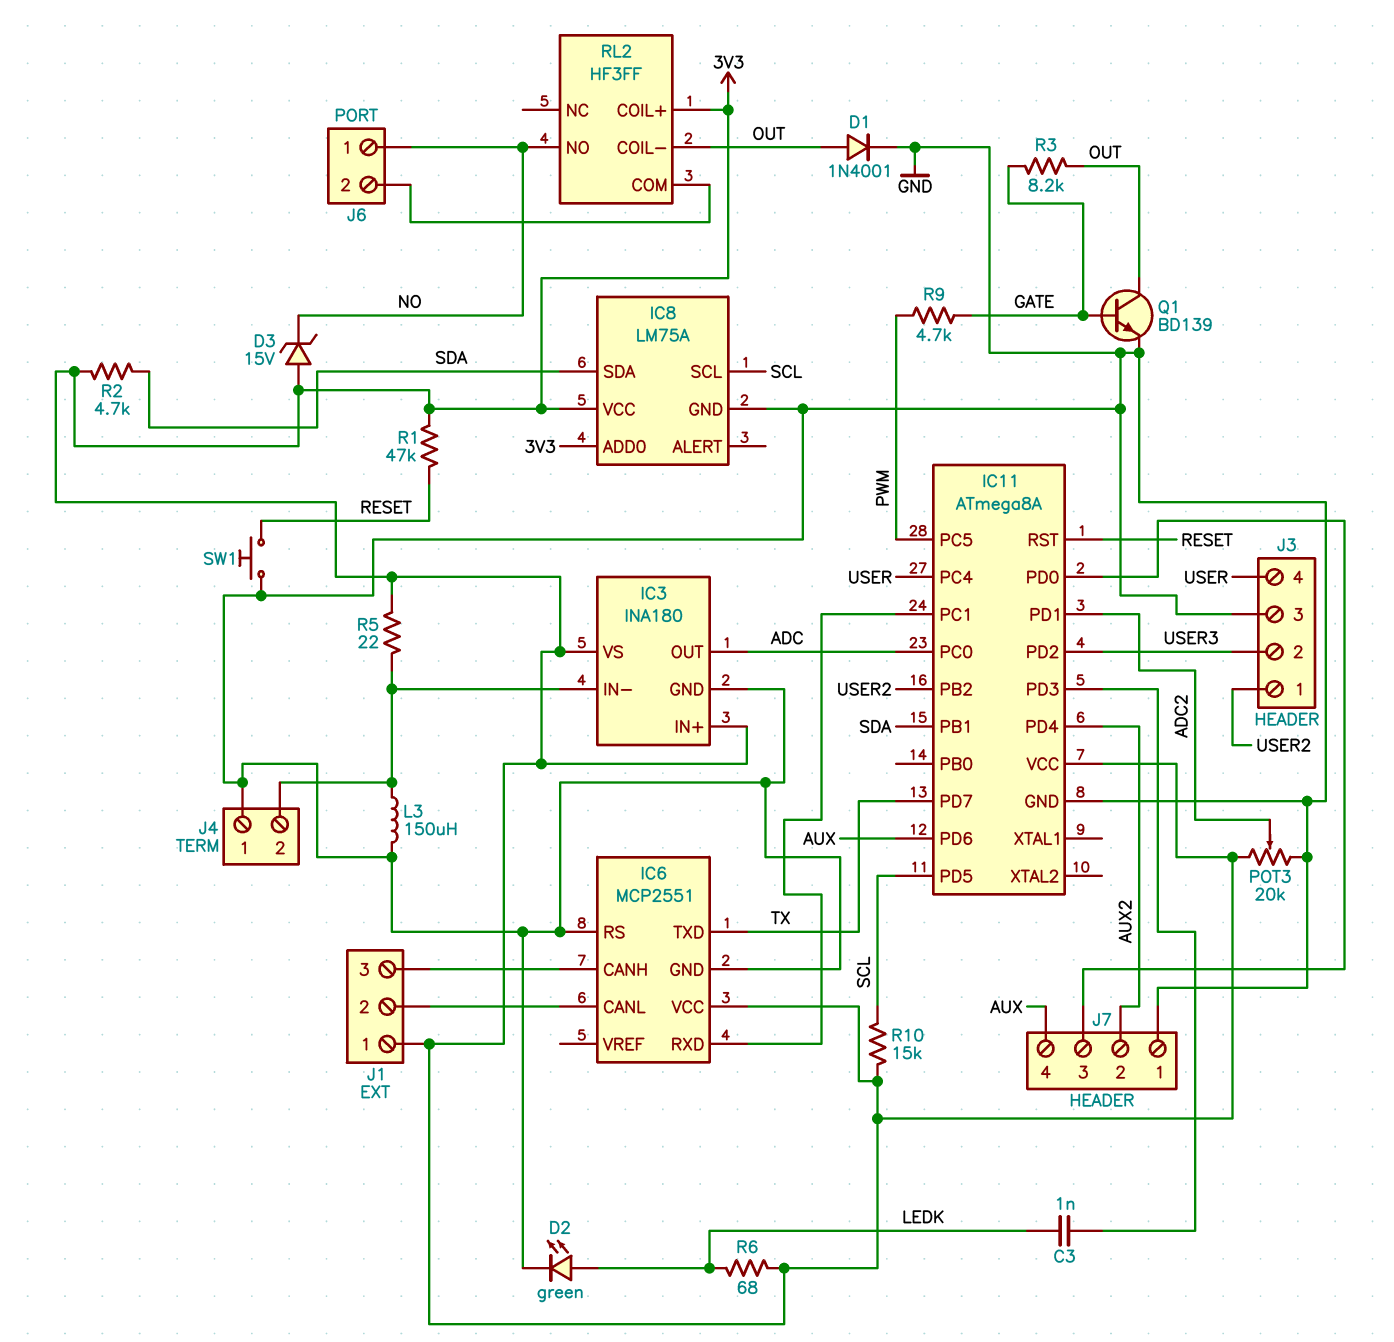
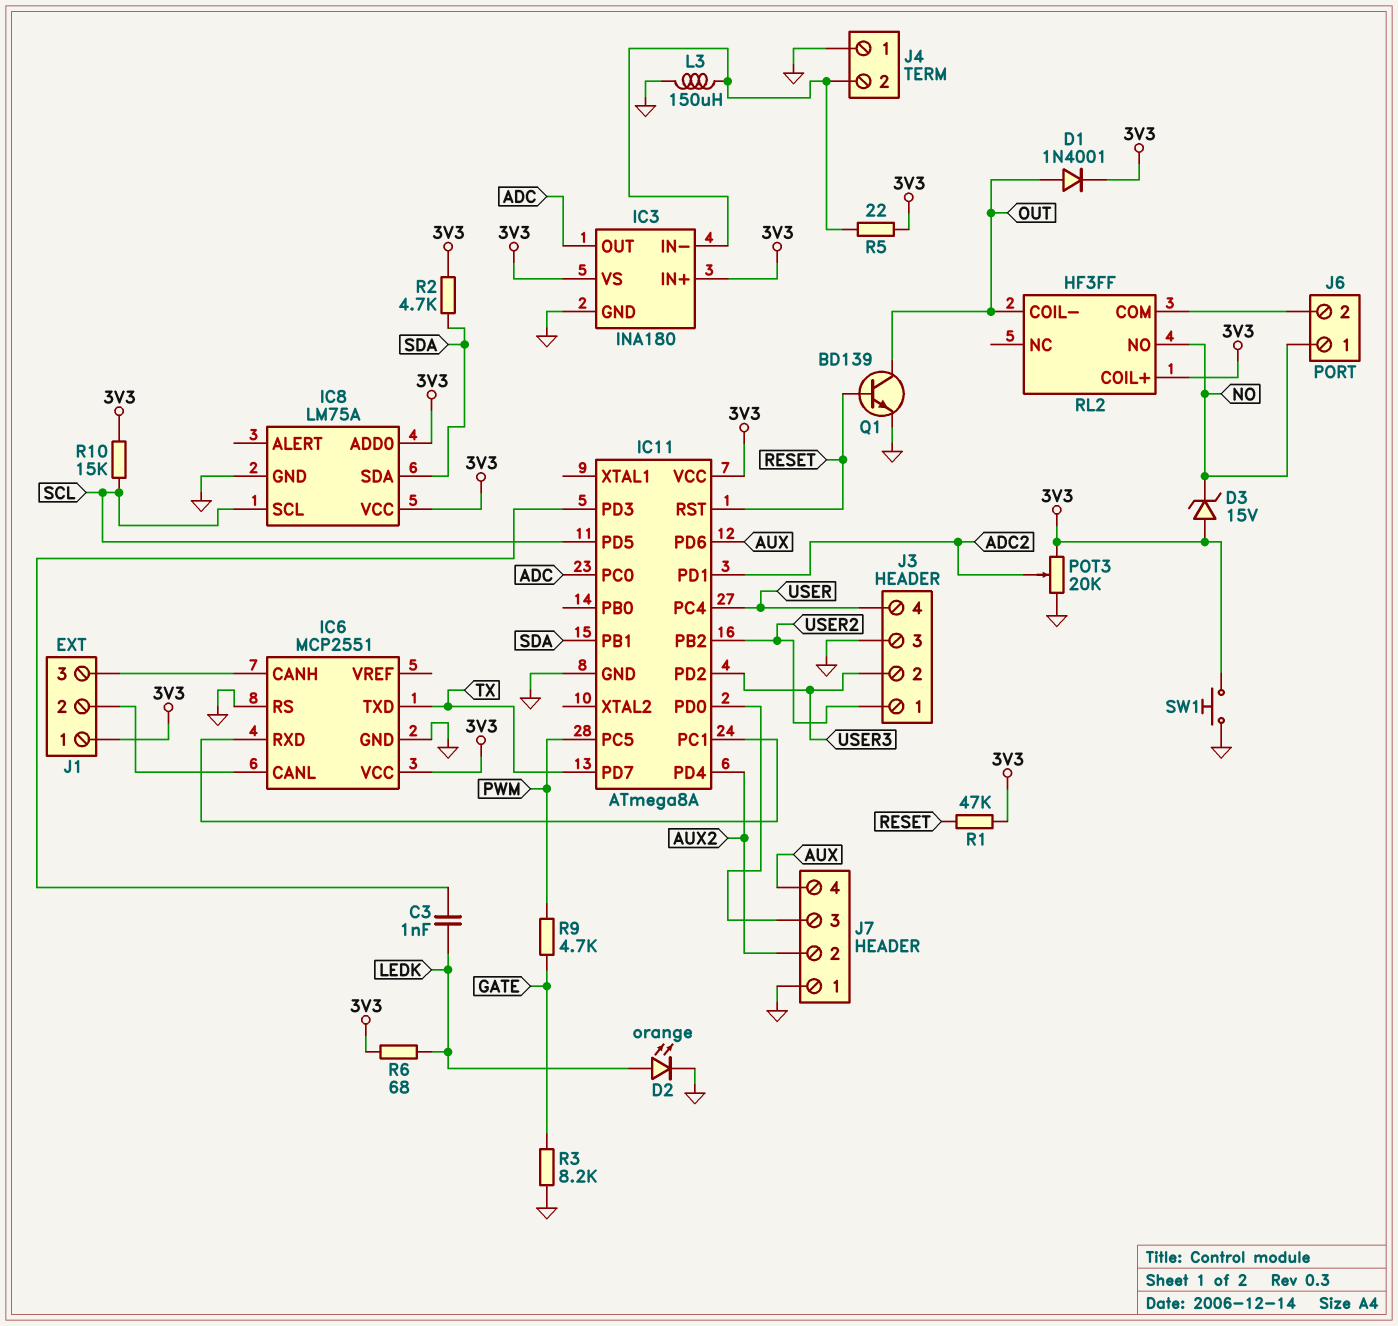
D1: diode 1N4001 (A OUT, K GND) -> diode 1N4001 (A OUT, K 3V3)
D2: LED green (A LEDK, K GND) -> LED orange (A LEDK, K GND)
Q1: NPN BD139 (B GATE, C OUT, E GND) -> NPN BD139 (B RESET, C OUT, E GND)
R3: 8.2k (GATE, OUT) -> 8.2k (GATE, GND)
SW1: button (GND, RESET) -> button (3V3, GND)

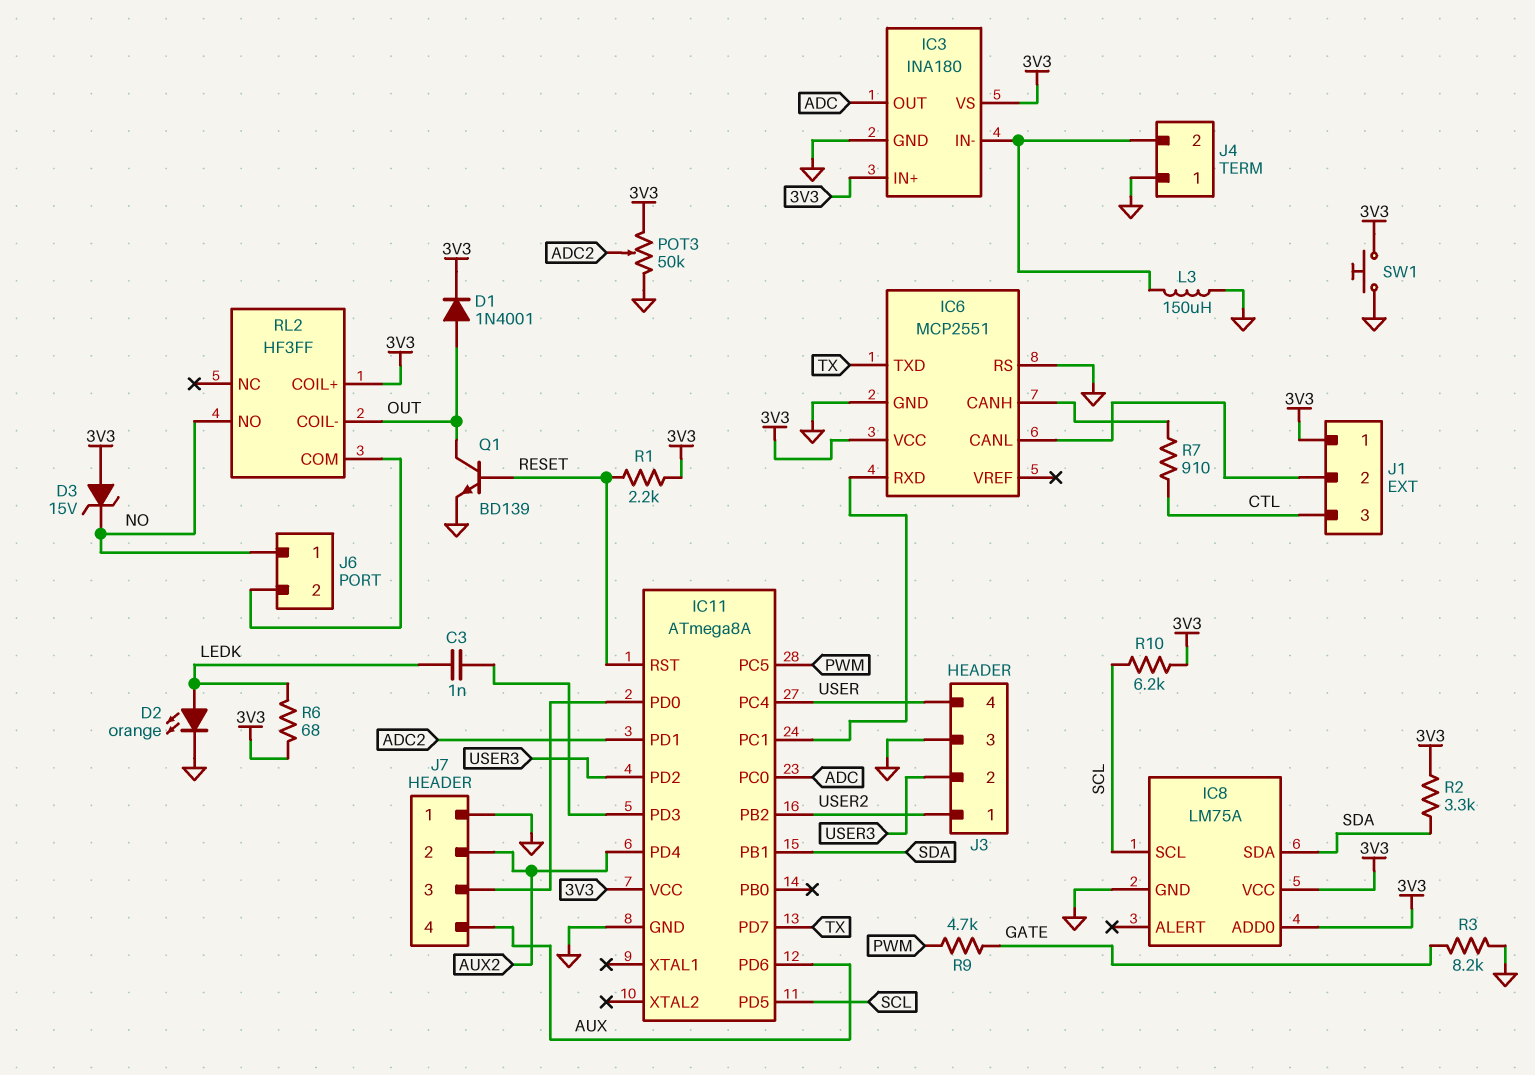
J1 pin 3: IC6/CANH -> CTL
POT3: 20k (3V3, GND, wiper ADC2) -> 50k (3V3, GND, wiper ADC2)
R1: 47k (3V3, RESET) -> 2.2k (3V3, RESET)
R2: 4.7k (3V3, SDA) -> 3.3k (3V3, SDA)
R5: 22 (3V3, IC3/IN-) -> none
R7: none -> 910 (CTL, IC6/CANH)
R10: 15k (3V3, SCL) -> 6.2k (3V3, SCL)

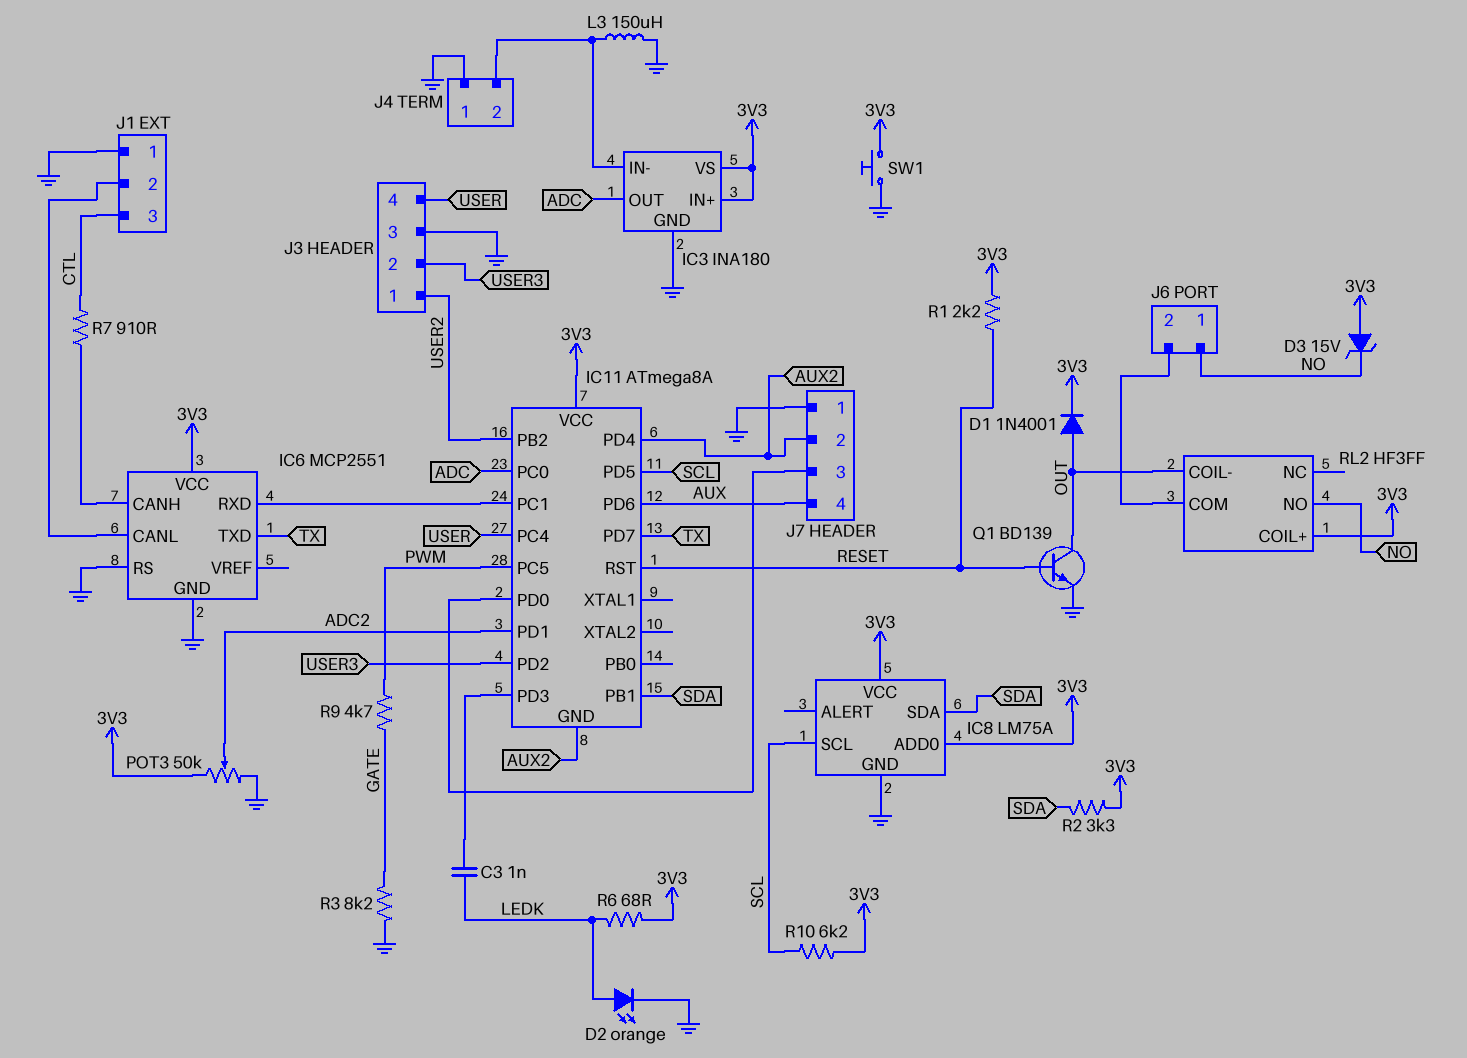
IC11 pin GND: GND -> AUX2
J1 pin 1: 3V3 -> GND

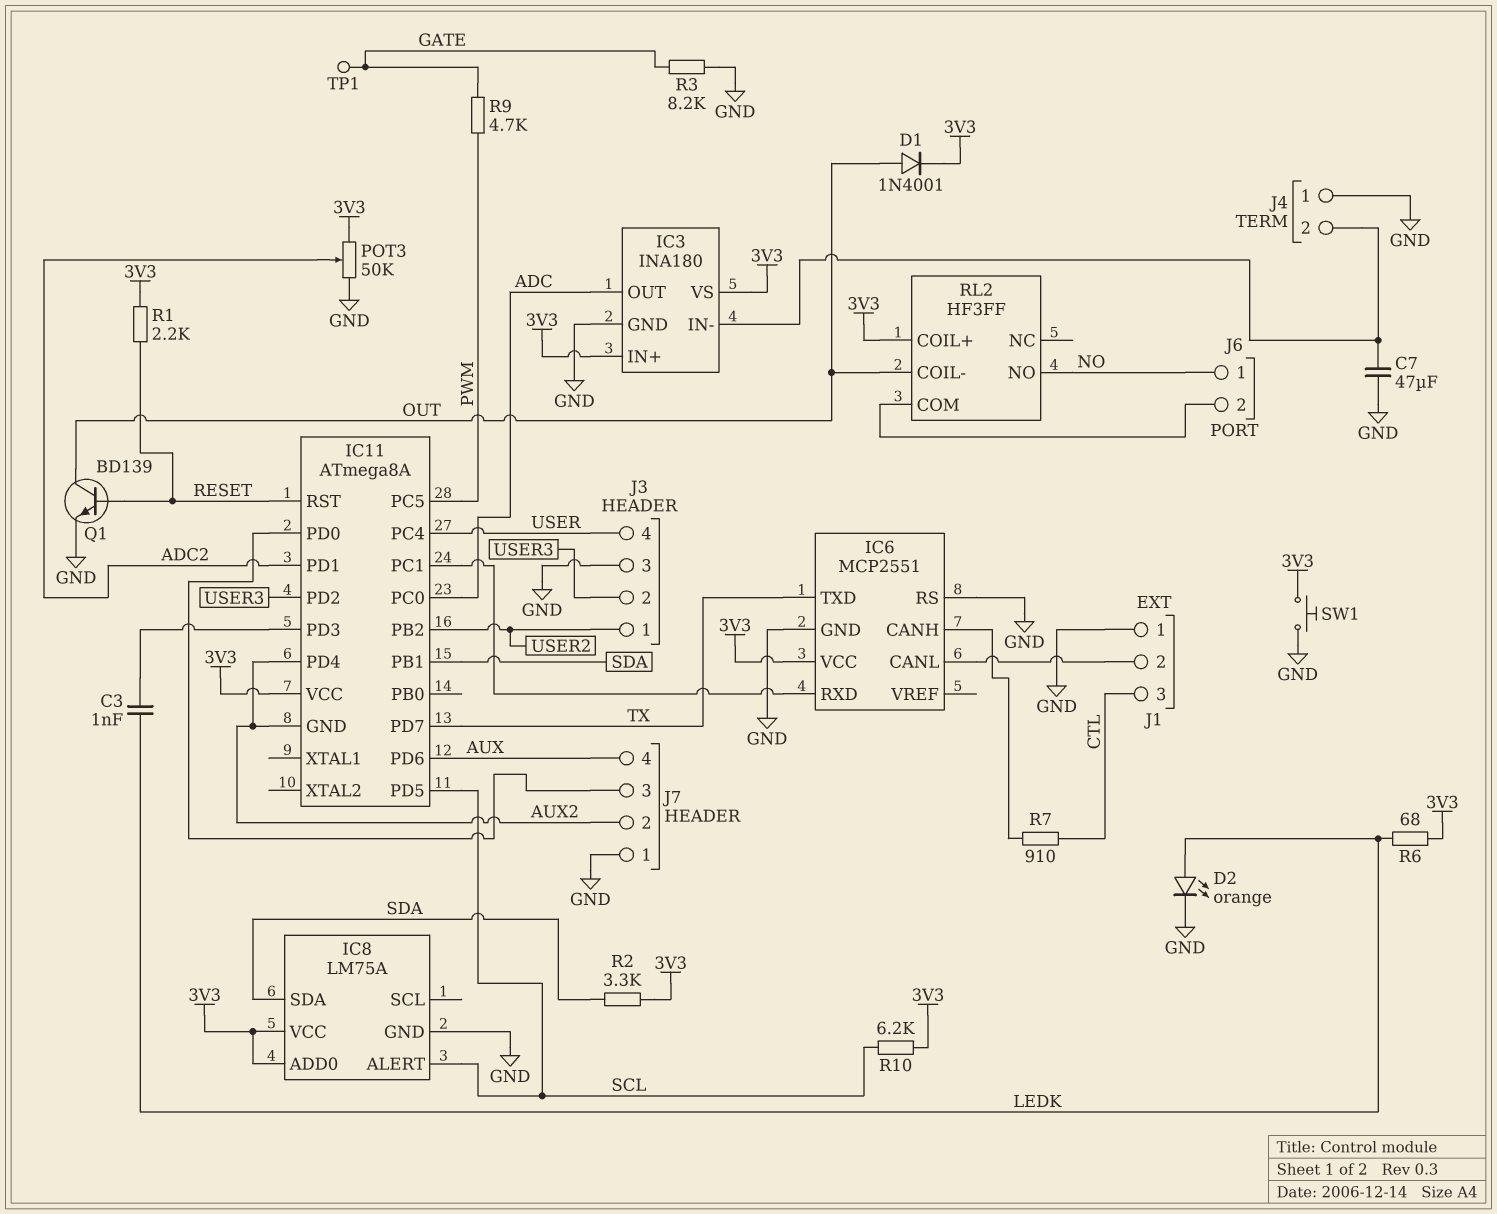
C7: none -> 47uF (GND, IC3/IN-)
D3: zener 15V (A 3V3, K NO) -> none
IC8 pin ALERT: none -> SCL
IC8 pin SCL: SCL -> none
L3: 150uH (GND, IC3/IN-) -> none
TP1: none -> test point (GATE)

